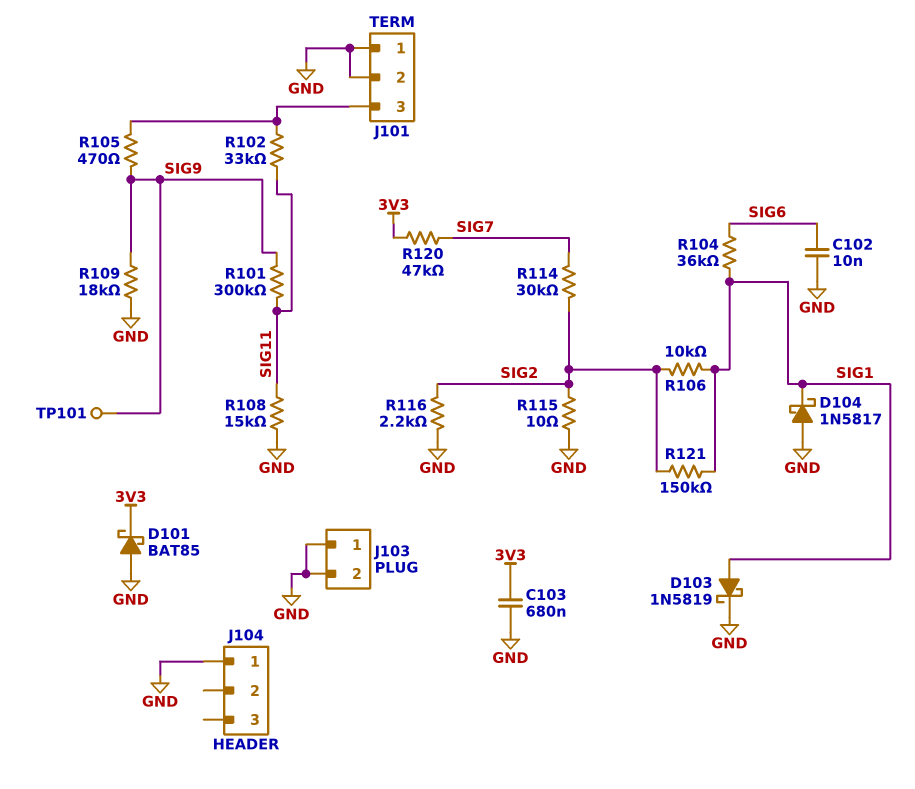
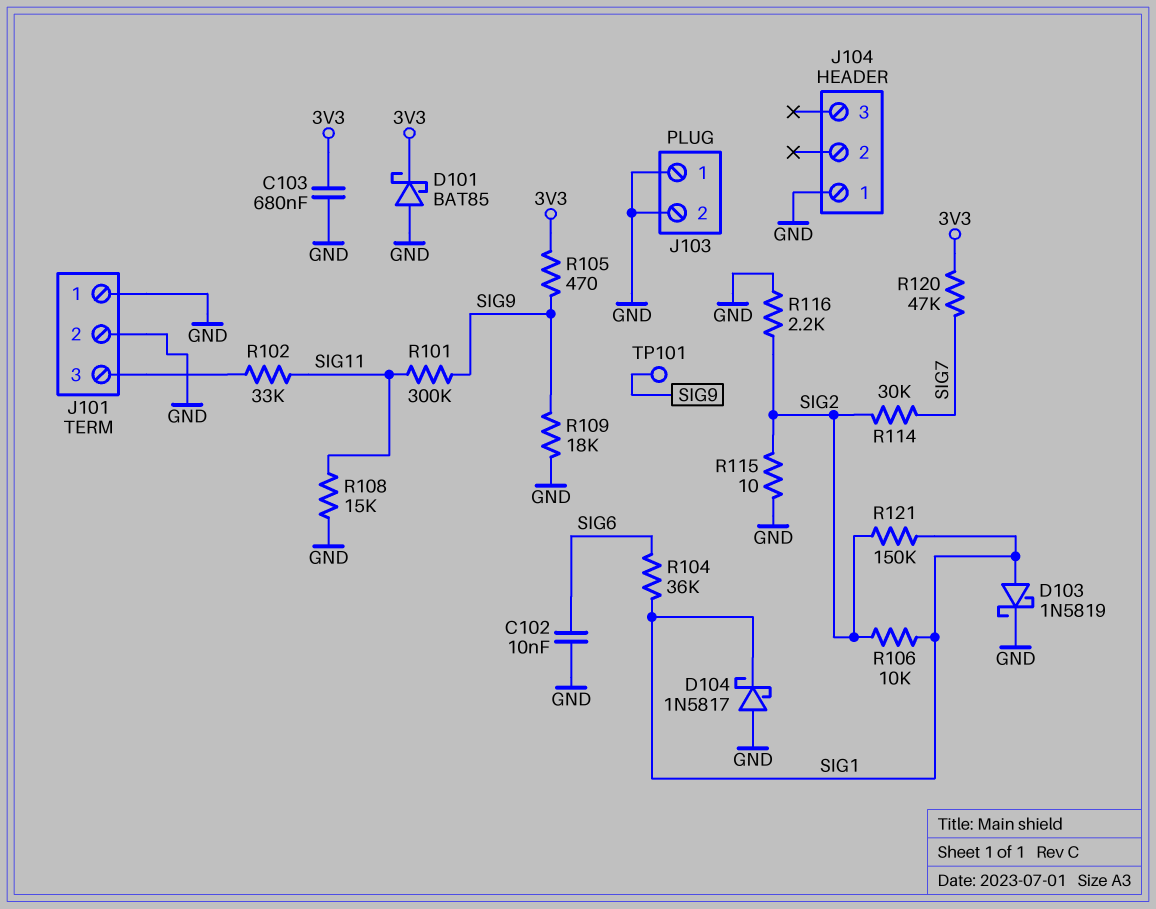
R105: 470 (J101/3, SIG9) -> 470 (3V3, SIG9)

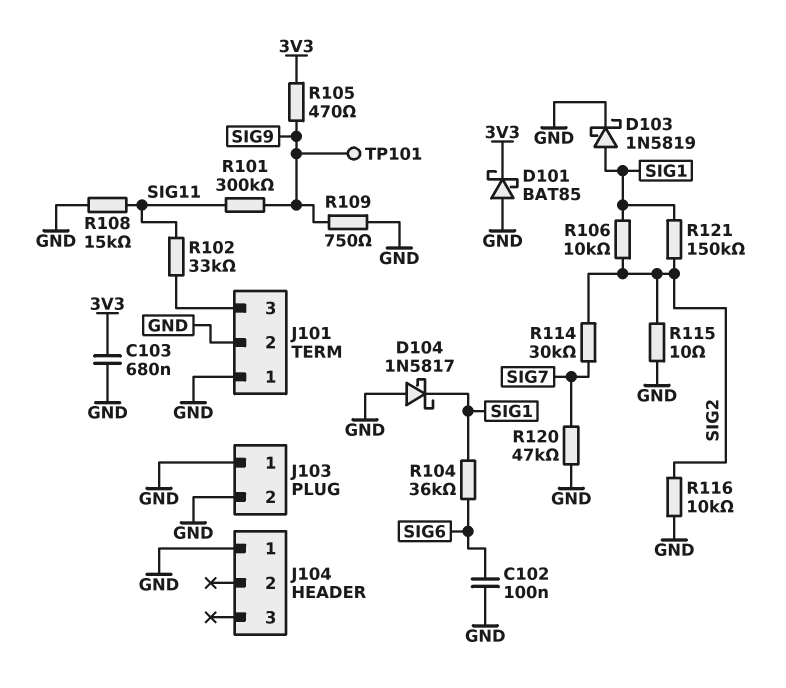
C102: 10nF (GND, SIG6) -> 100nF (GND, SIG6)
R109: 18k (GND, SIG9) -> 750 (GND, SIG9)
R116: 2.2k (GND, SIG2) -> 10k (GND, SIG2)
R120: 47k (3V3, SIG7) -> 47k (GND, SIG7)

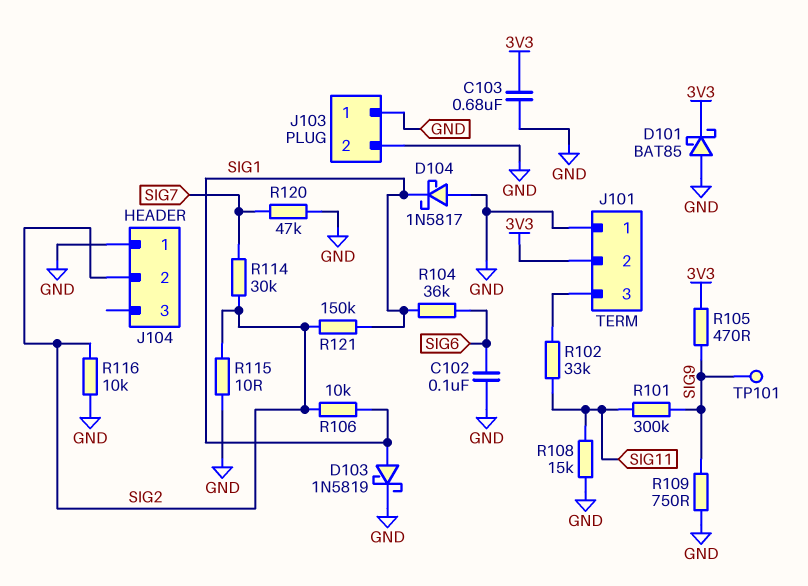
J101 pin 2: GND -> 3V3
J104 pin 2: none -> SIG2

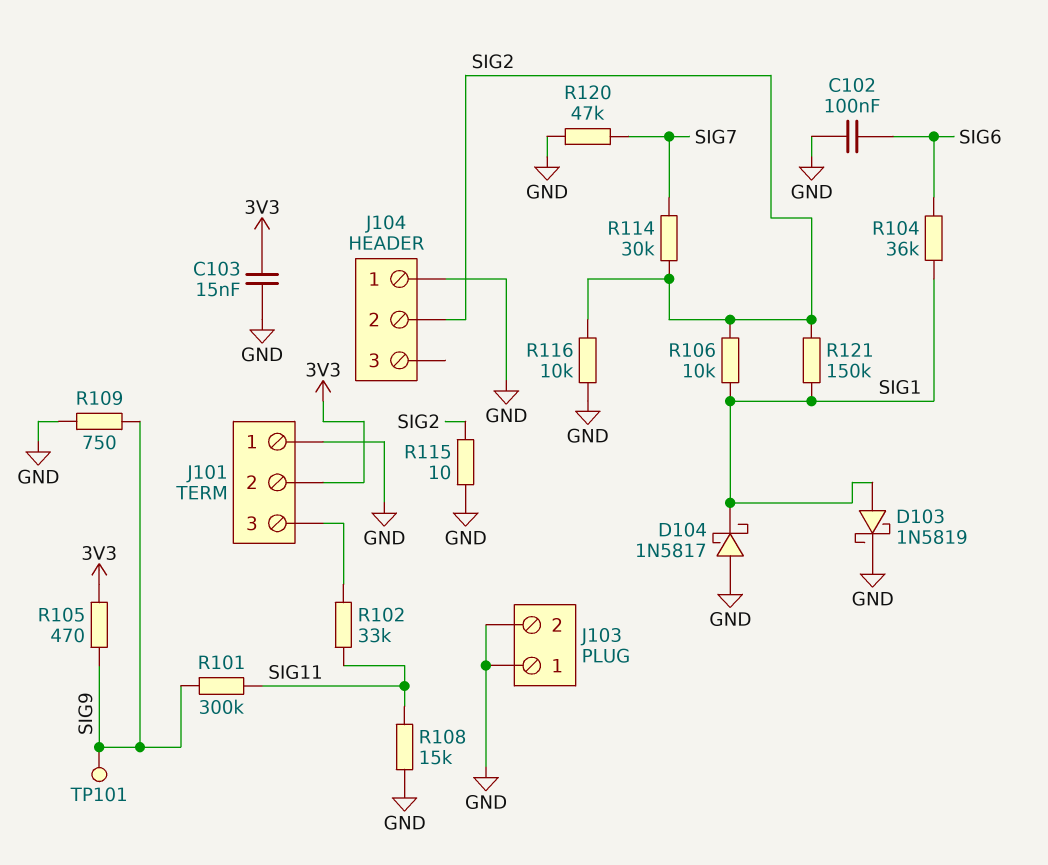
C103: 680nF (3V3, GND) -> 15nF (3V3, GND)
D101: schottky BAT85 (A GND, K 3V3) -> none

